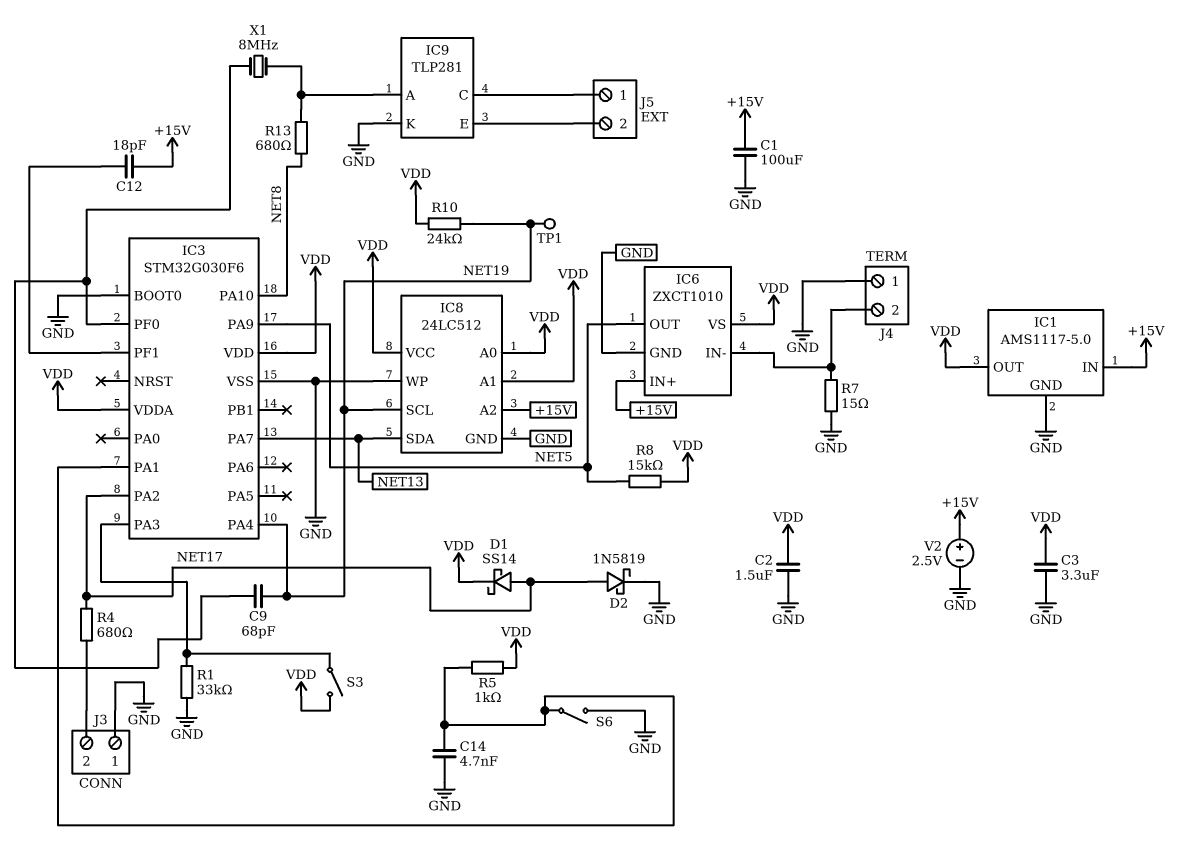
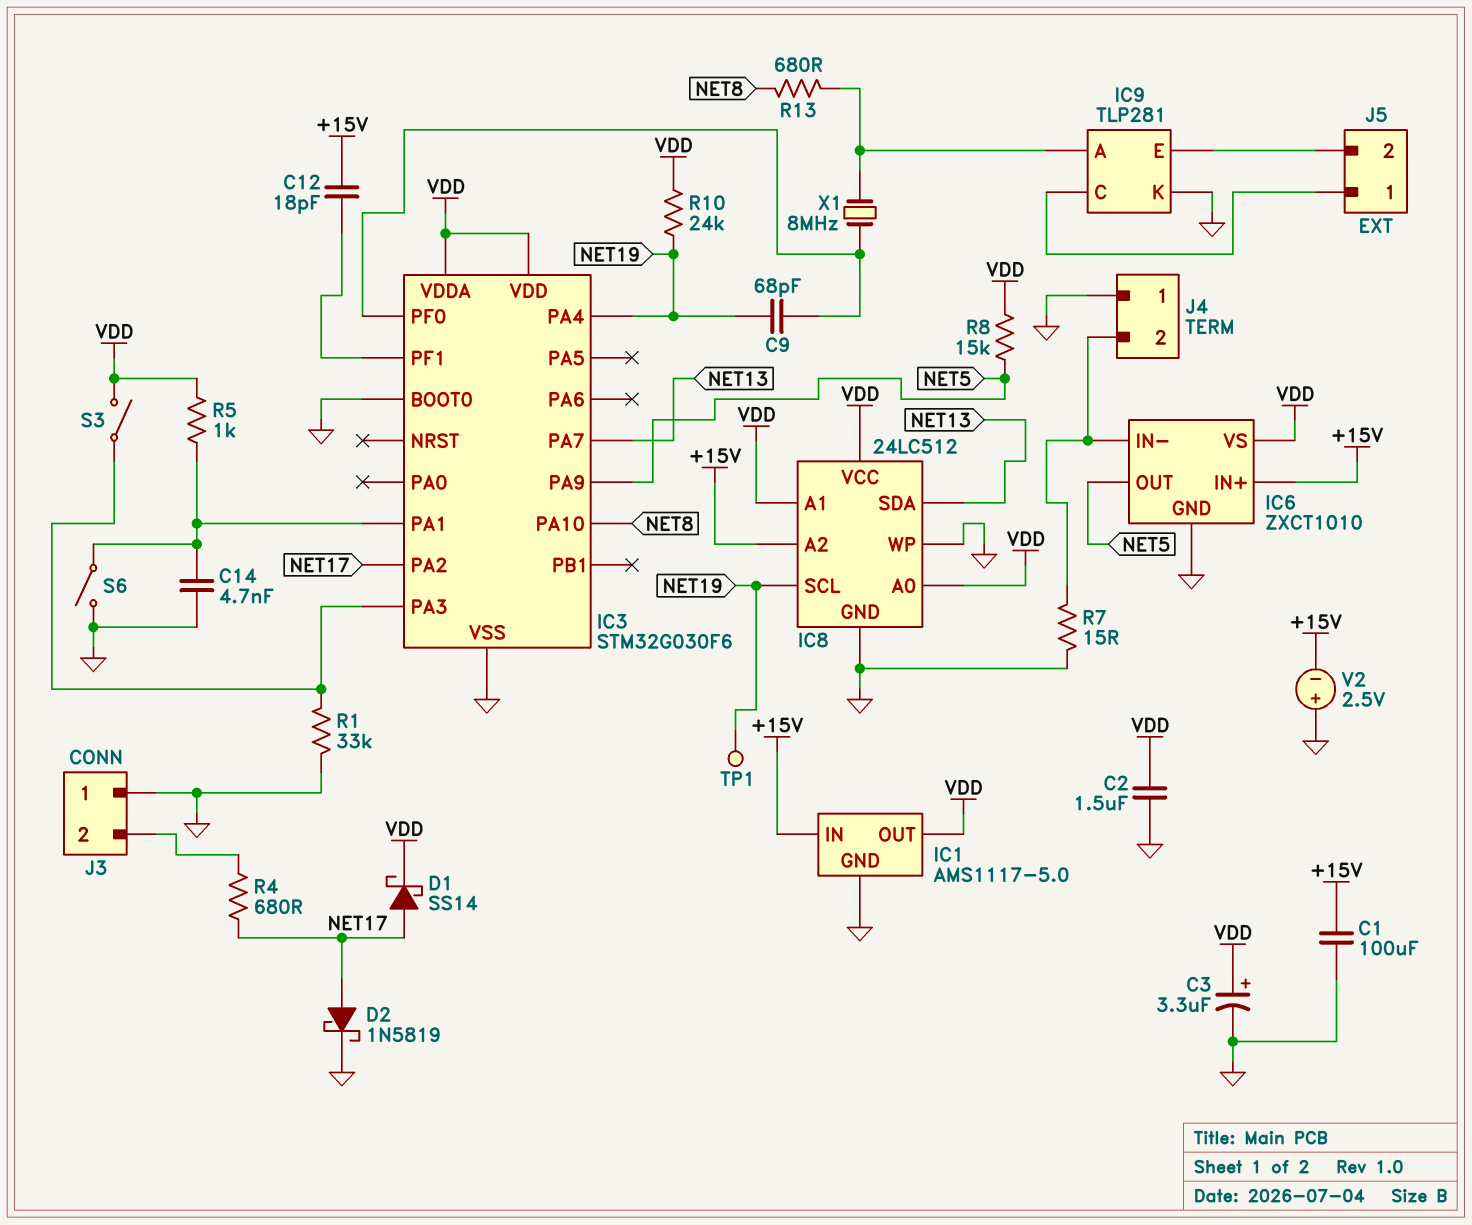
C3: 3.3uF (GND, VDD) -> 3.3uF (plus VDD, minus GND)
V2: 2.5V (plus +15V, minus GND) -> 2.5V (plus GND, minus +15V)

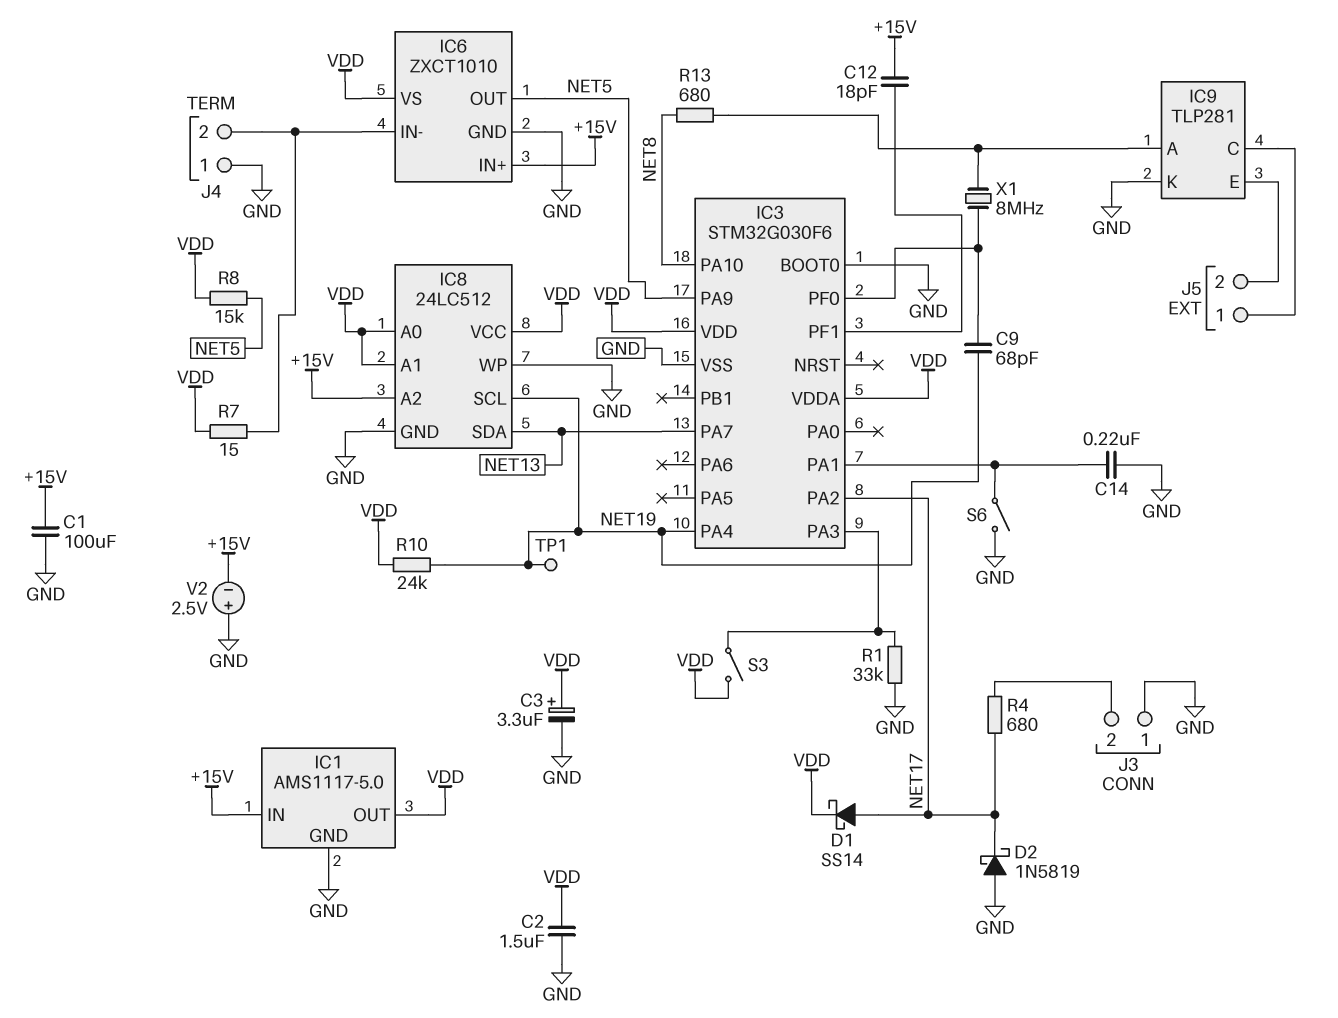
C14: 4.7nF (GND, IC3/PA1) -> 220nF (GND, IC3/PA1)
D2: schottky 1N5819 (A NET17, K GND) -> schottky 1N5819 (A GND, K NET17)
R5: 1k (IC3/PA1, VDD) -> none
R7: 15 (GND, IC6/IN-) -> 15 (IC6/IN-, VDD)

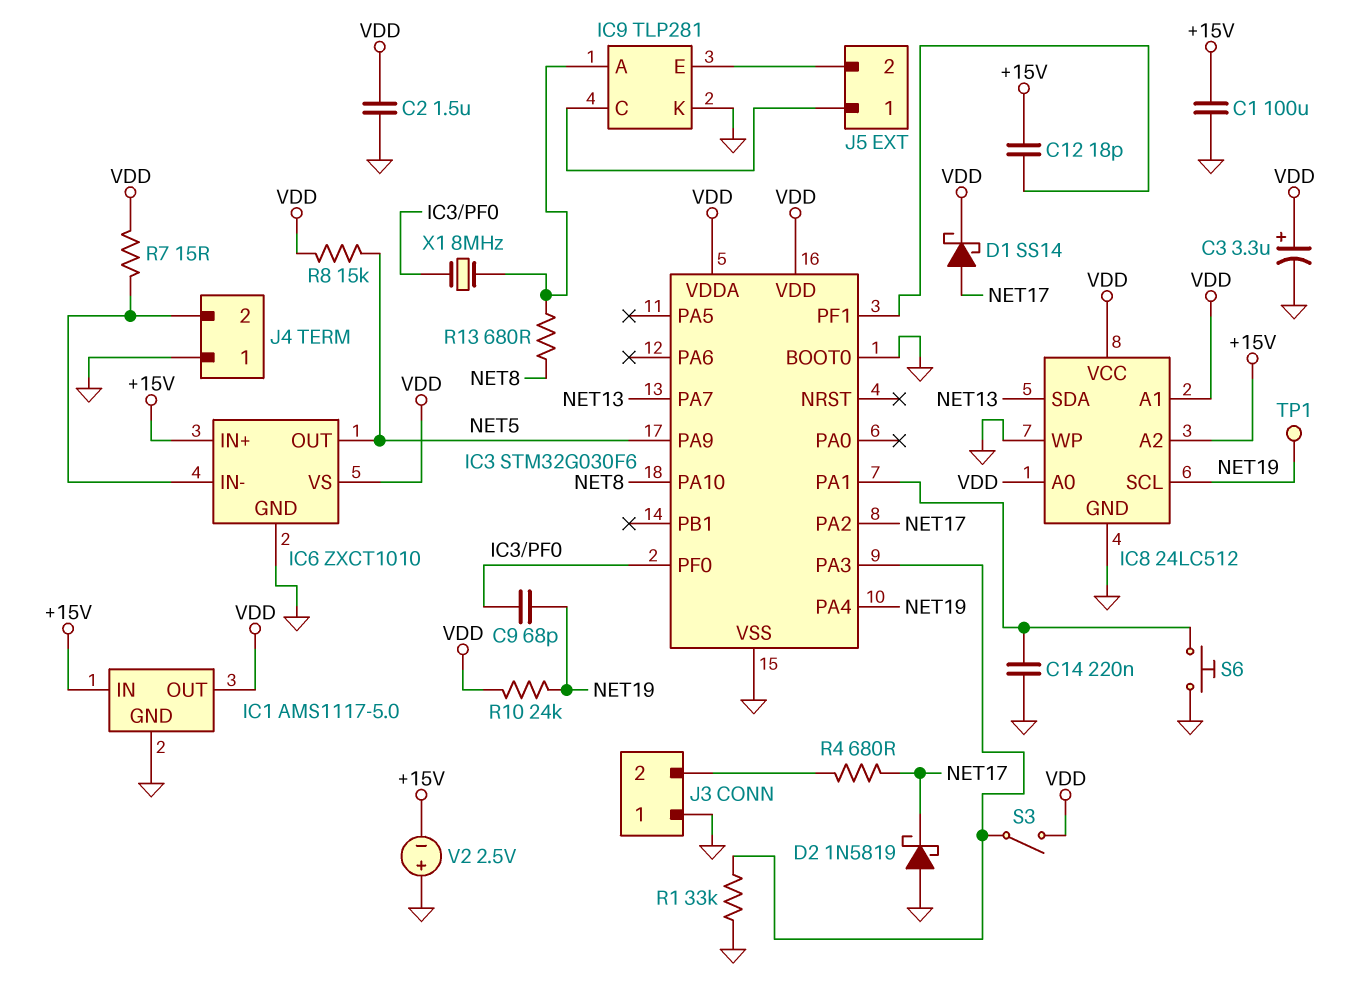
S6: switch (GND, IC3/PA1) -> button (GND, IC3/PA1)

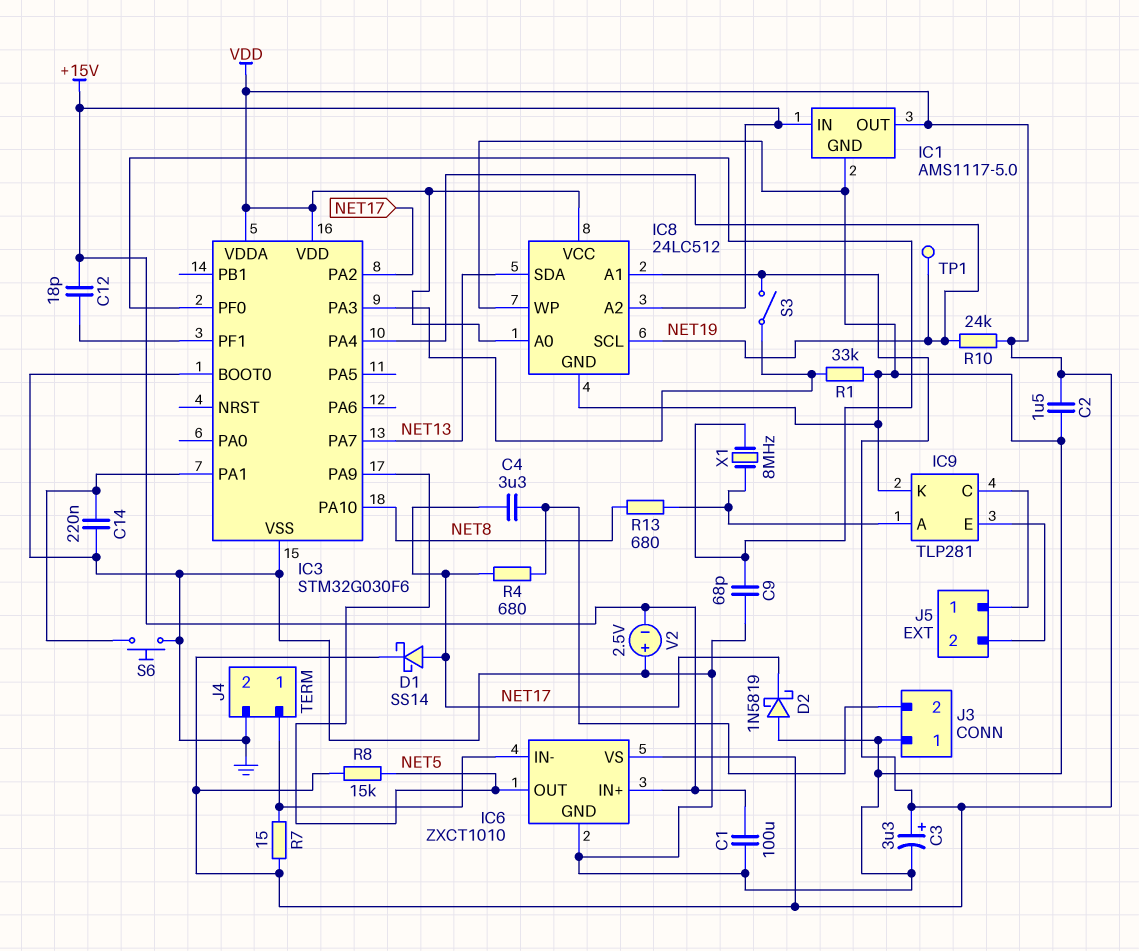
C4: none -> 3.3uF (J3/2, NET17)
C9: 68pF (IC3/PF0, NET19) -> 68pF (GND, IC3/PF0)
J4 pin 1: GND -> IC6/IN-
J4 pin 2: IC6/IN- -> GND

